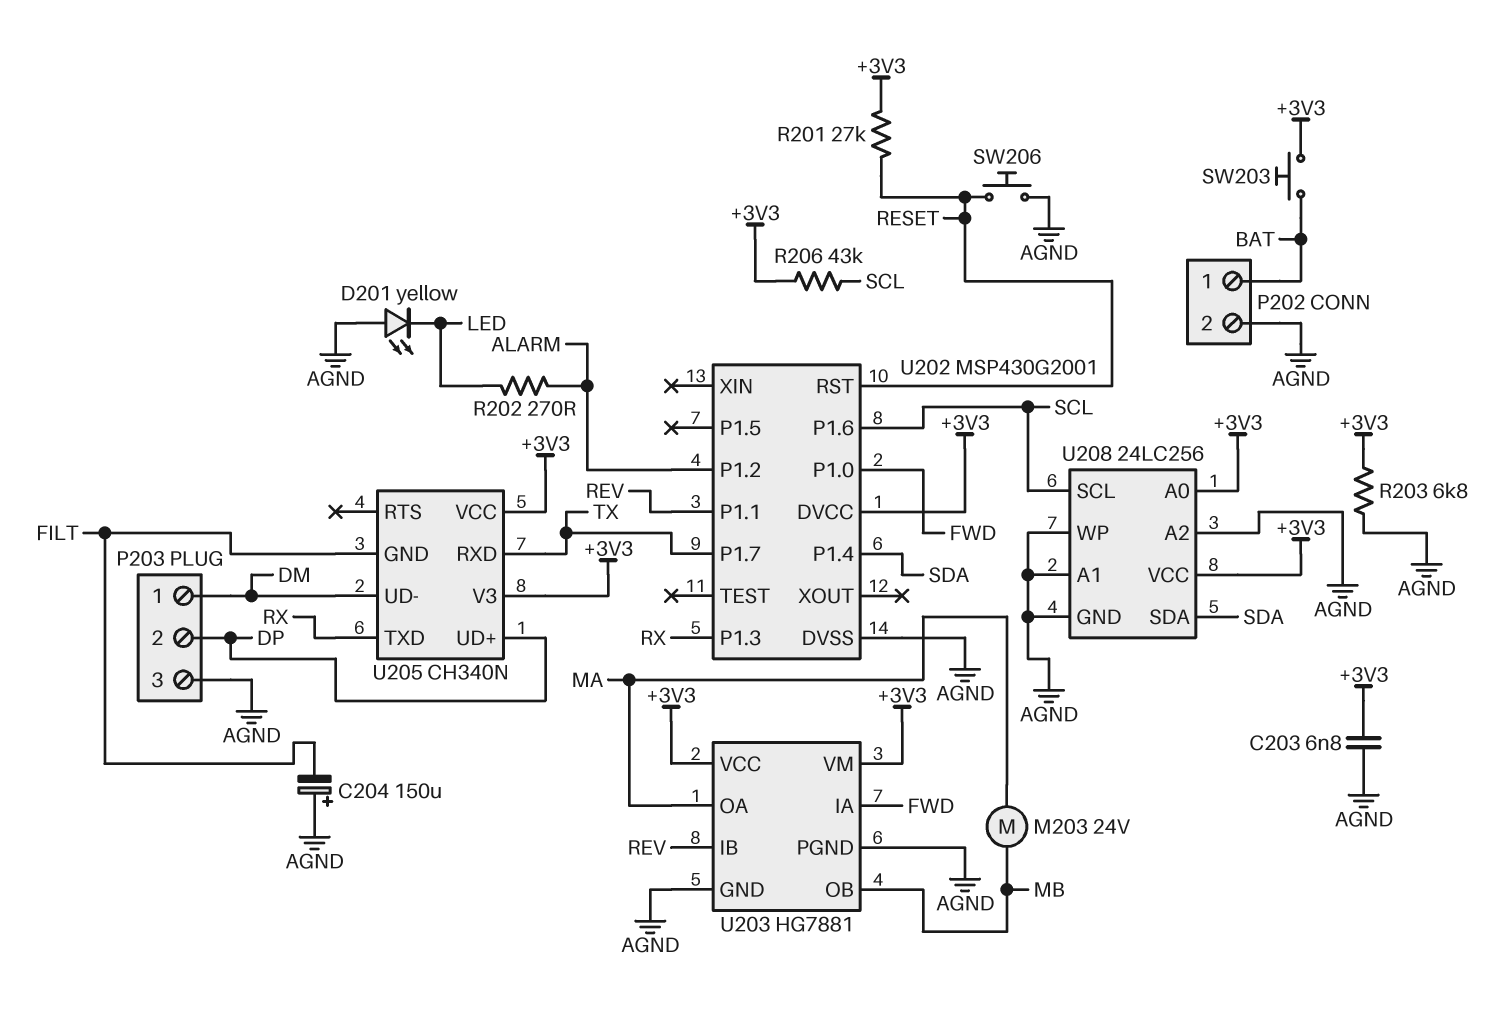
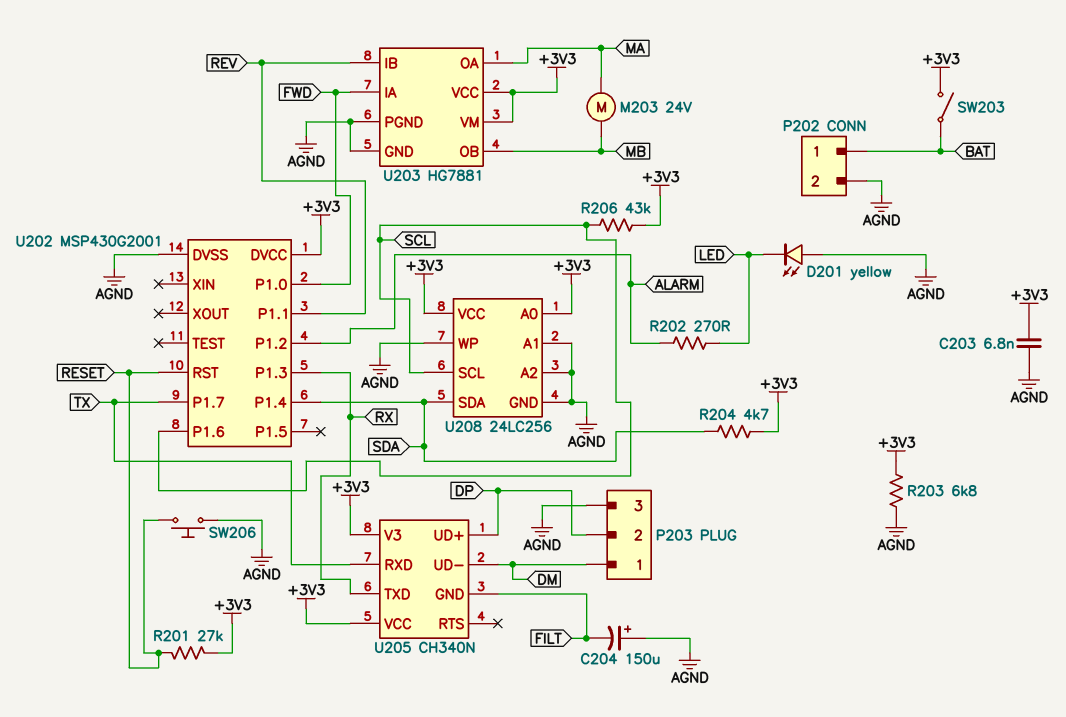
R204: none -> 4.7k (+3V3, SDA)
SW203: button (+3V3, BAT) -> switch (+3V3, BAT)

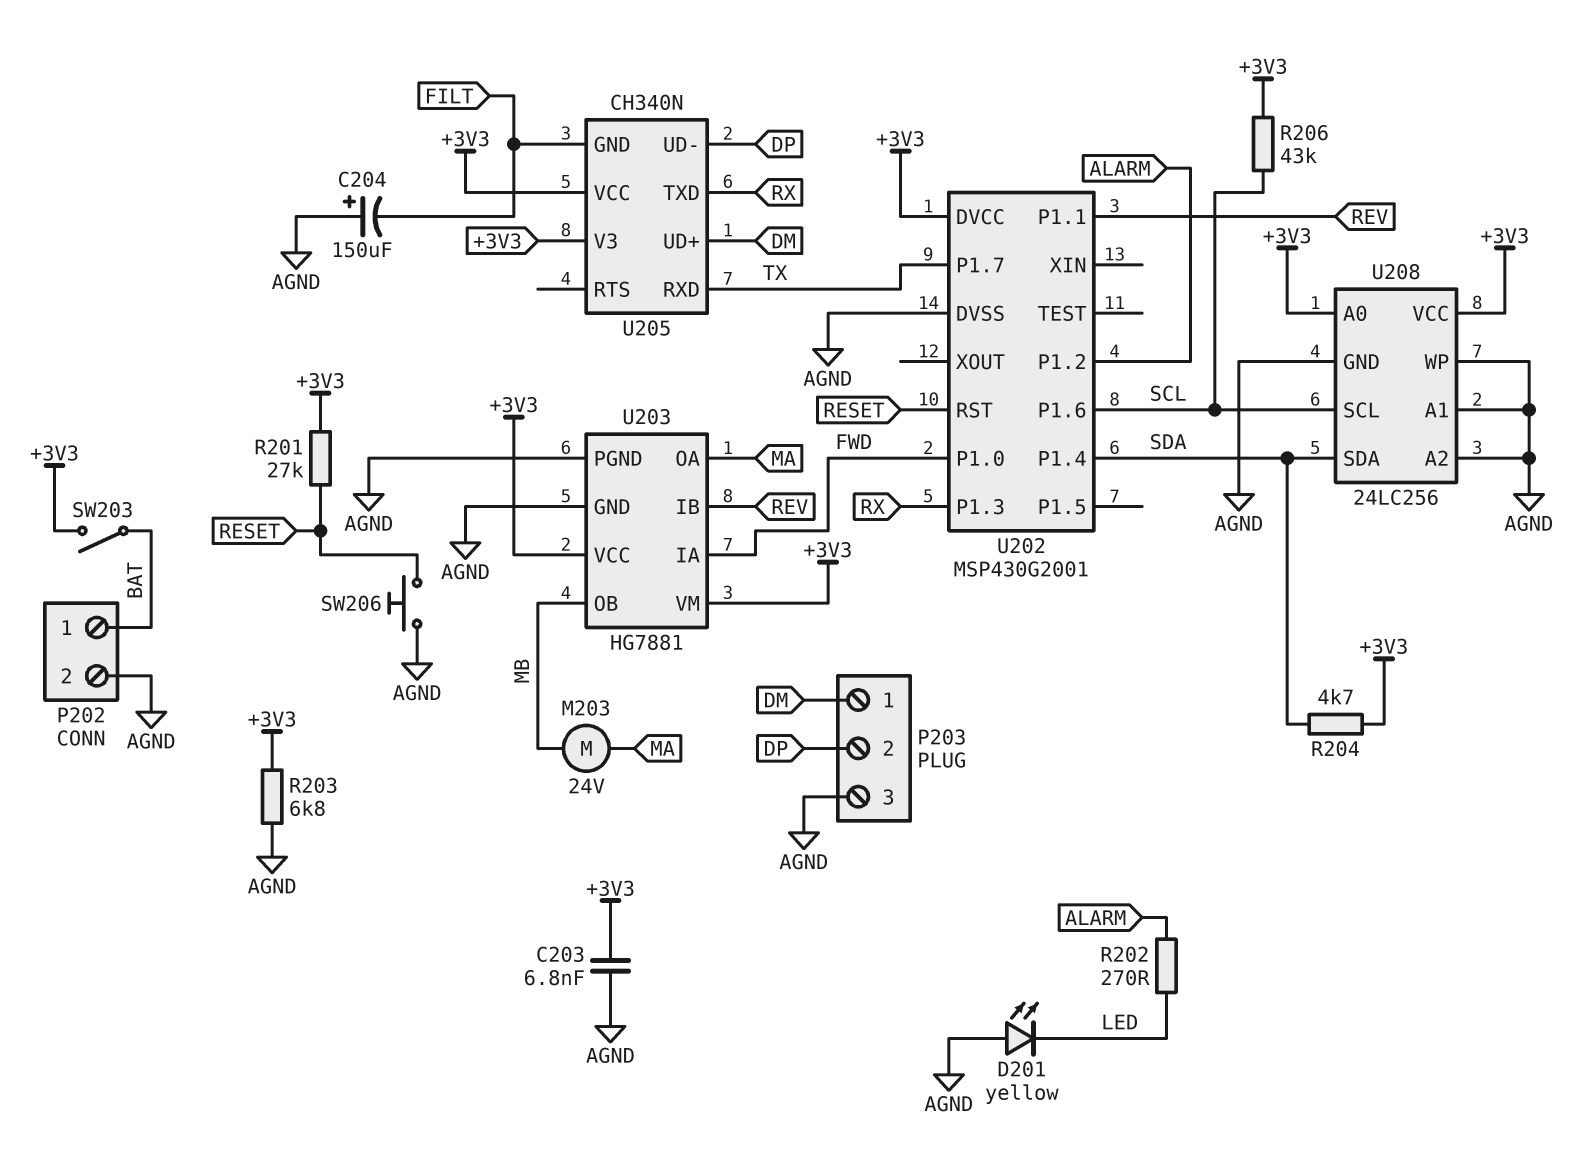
U205 pin UD+: DP -> DM
U205 pin UD-: DM -> DP

